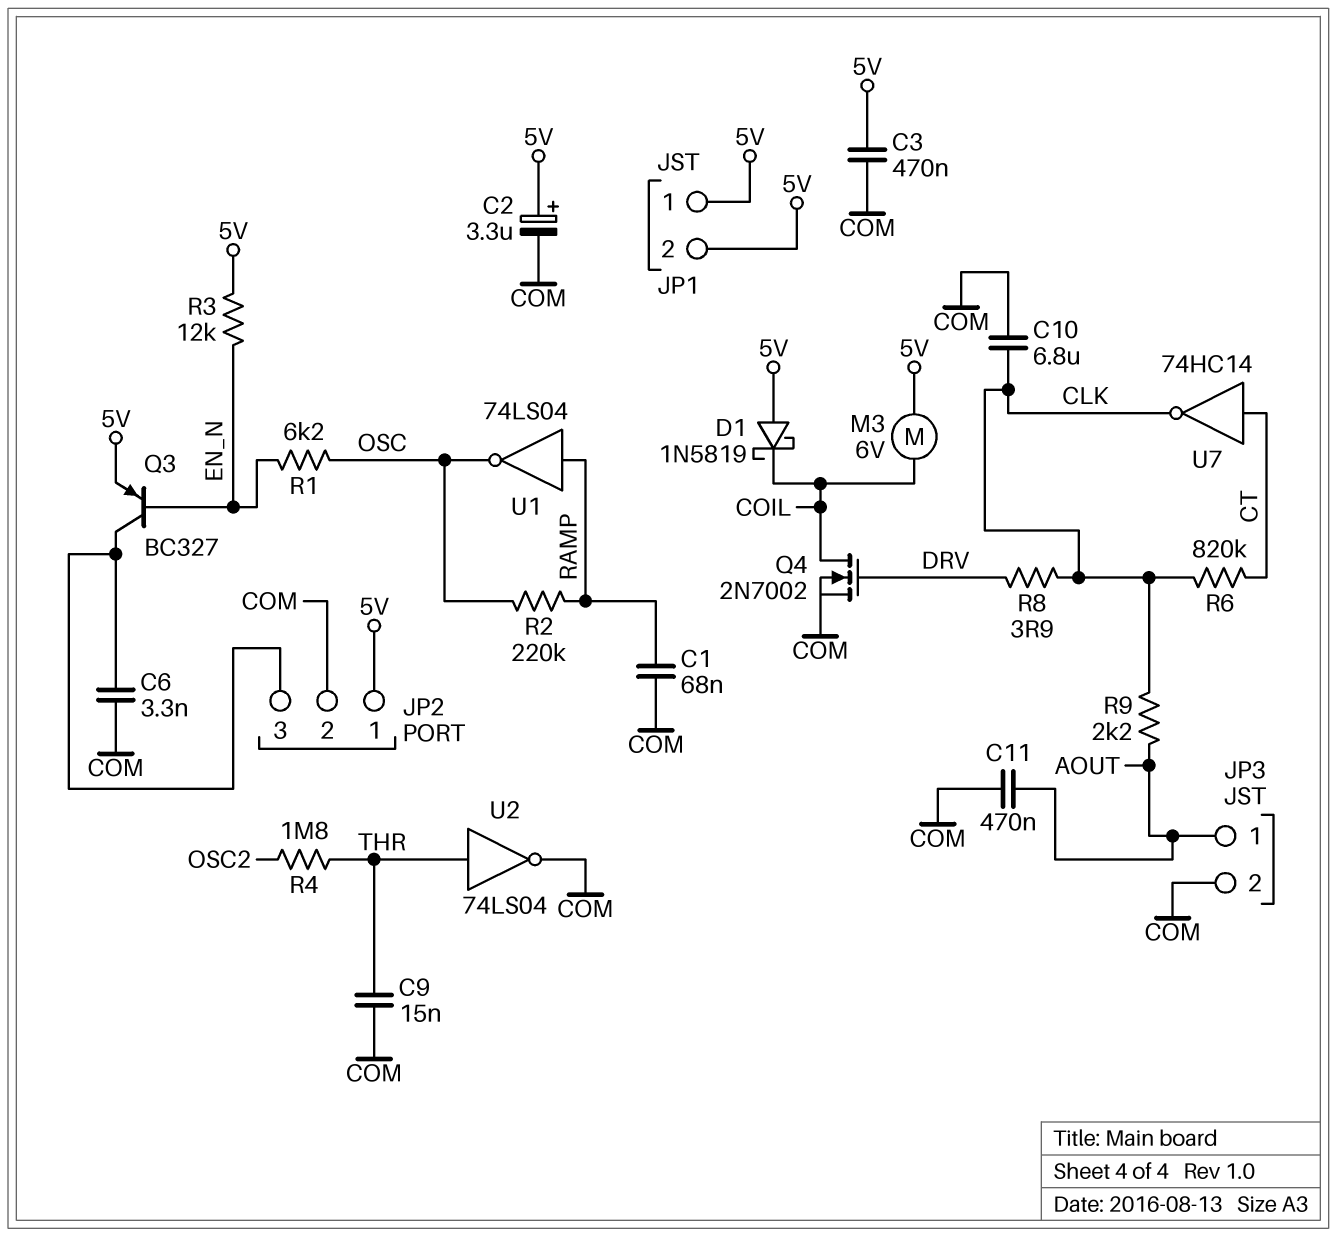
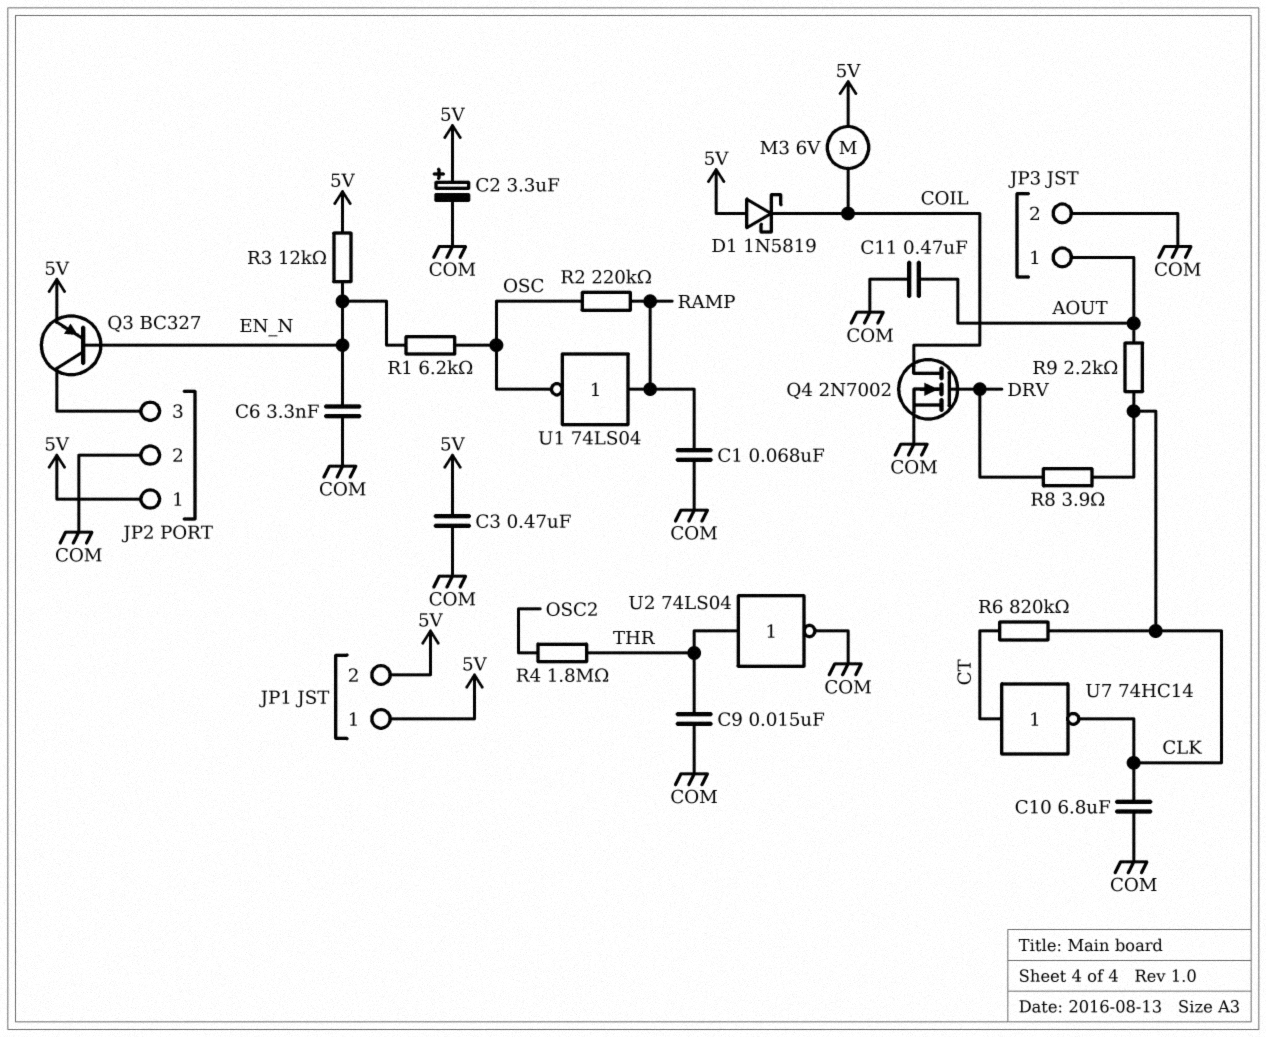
C6: 3.3nF (COM, JP2/3) -> 3.3nF (COM, EN_N)

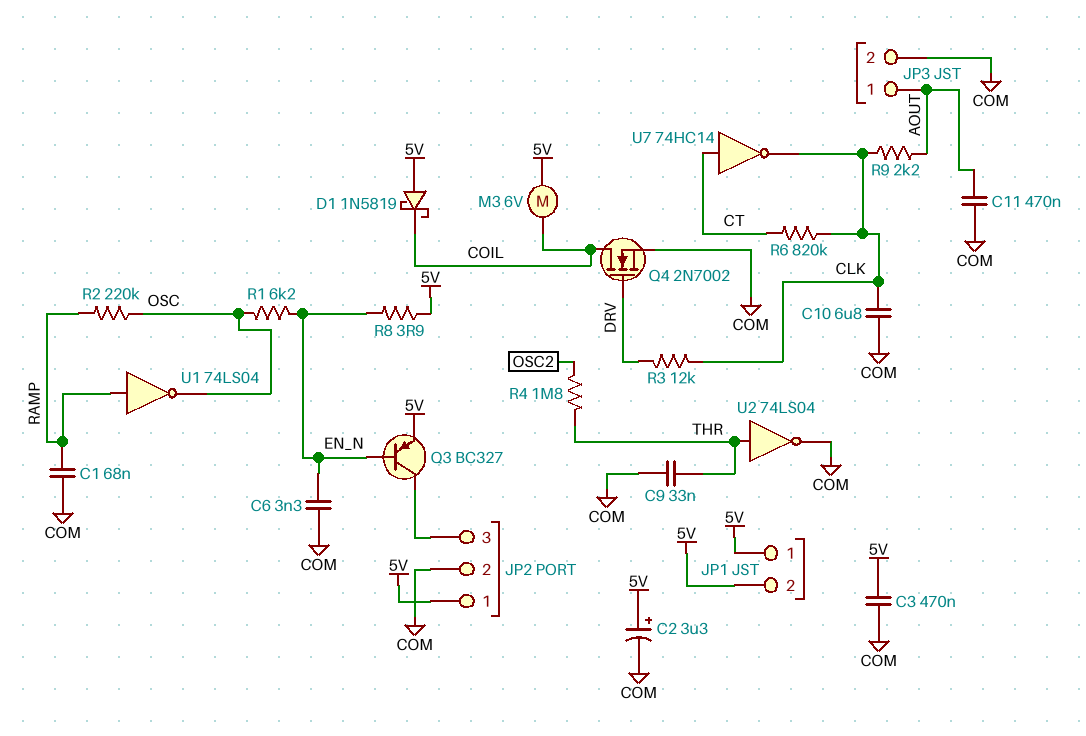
C9: 15nF (COM, THR) -> 33nF (COM, THR)
R3: 12k (5V, EN_N) -> 12k (CLK, DRV)
R8: 3.9 (CLK, DRV) -> 3.9 (5V, EN_N)

